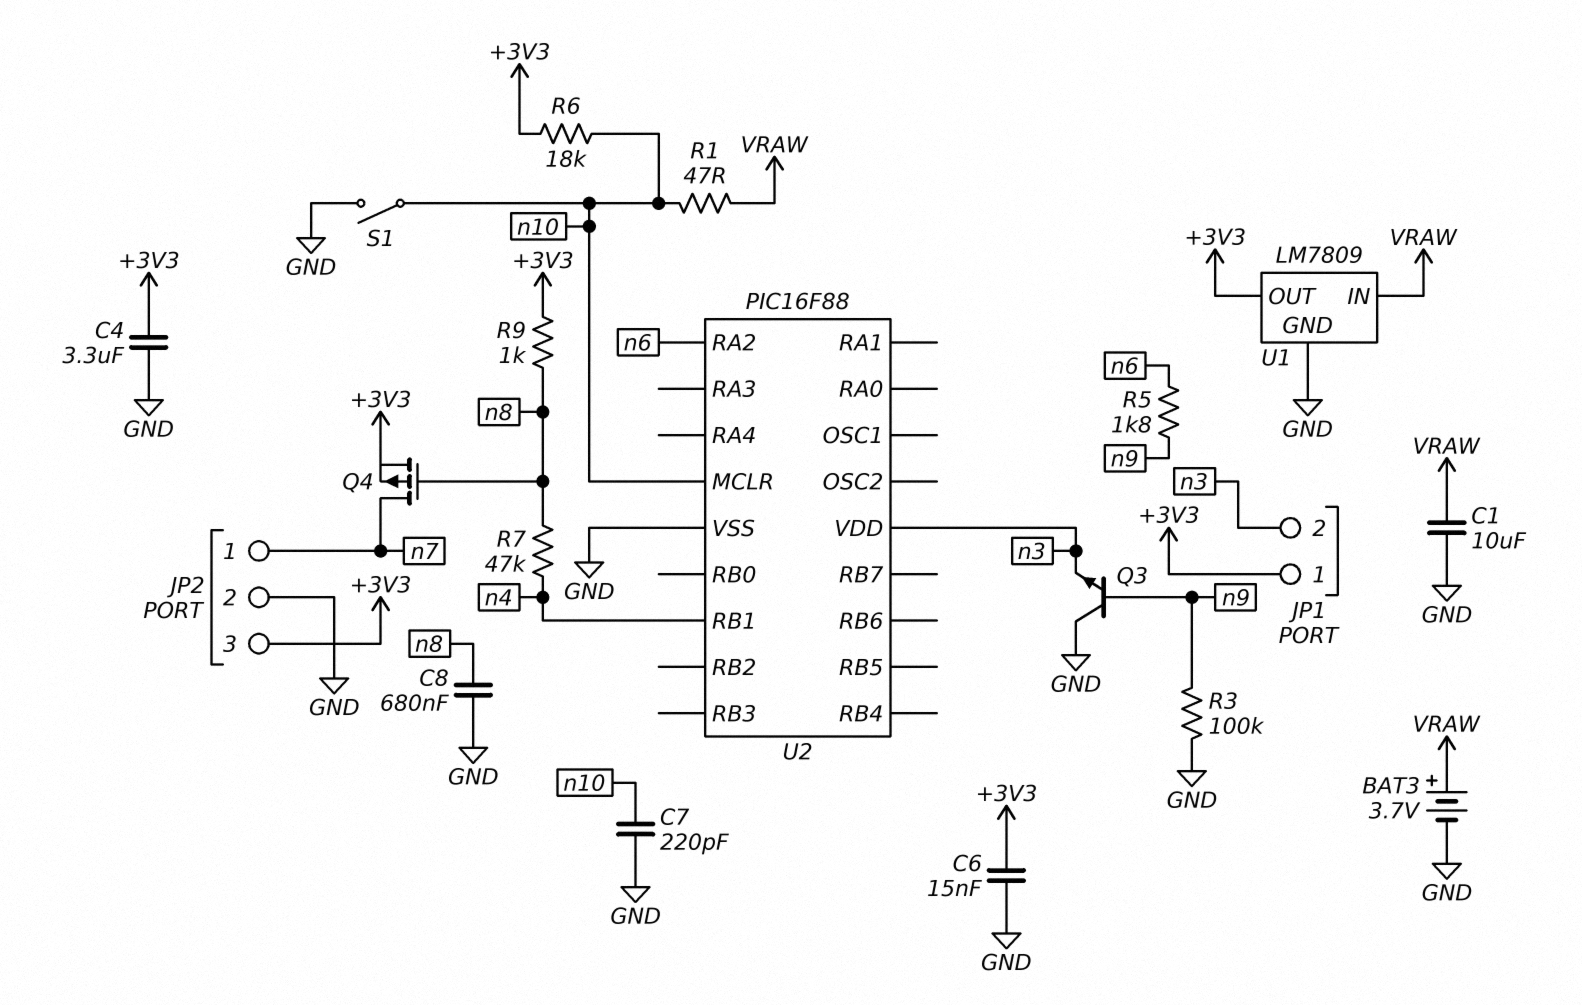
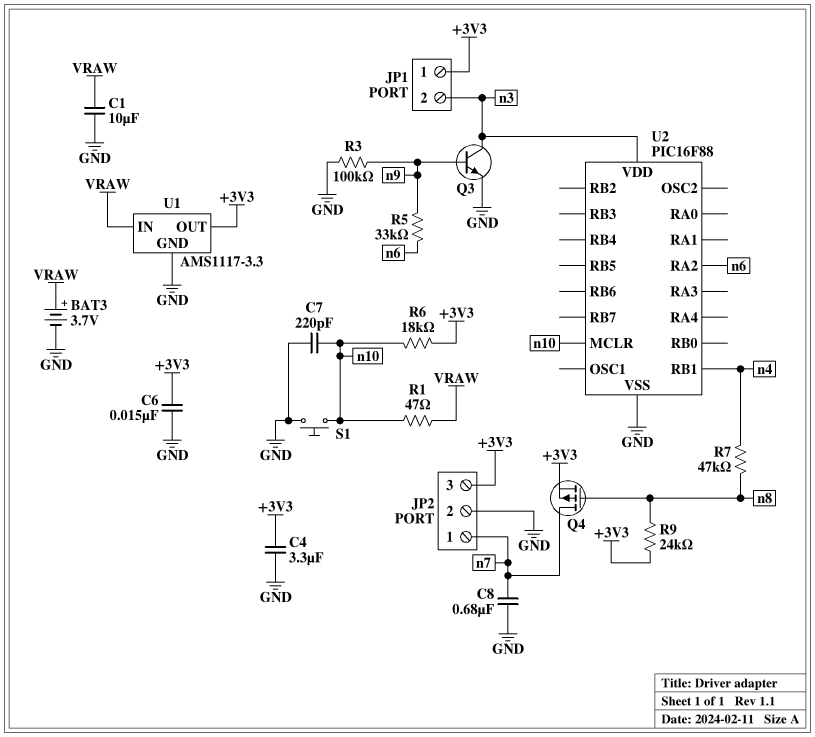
C8: 680nF (GND, n8) -> 680nF (GND, n7)
Q3: NPN (B n9, C GND, E n3) -> NPN (B n9, C n3, E GND)
R5: 1.8k (n6, n9) -> 33k (n6, n9)
R9: 1k (+3V3, n8) -> 24k (+3V3, n8)
S1: switch (GND, n10) -> button (GND, n10)
U1: LM7809 -> AMS1117-3.3

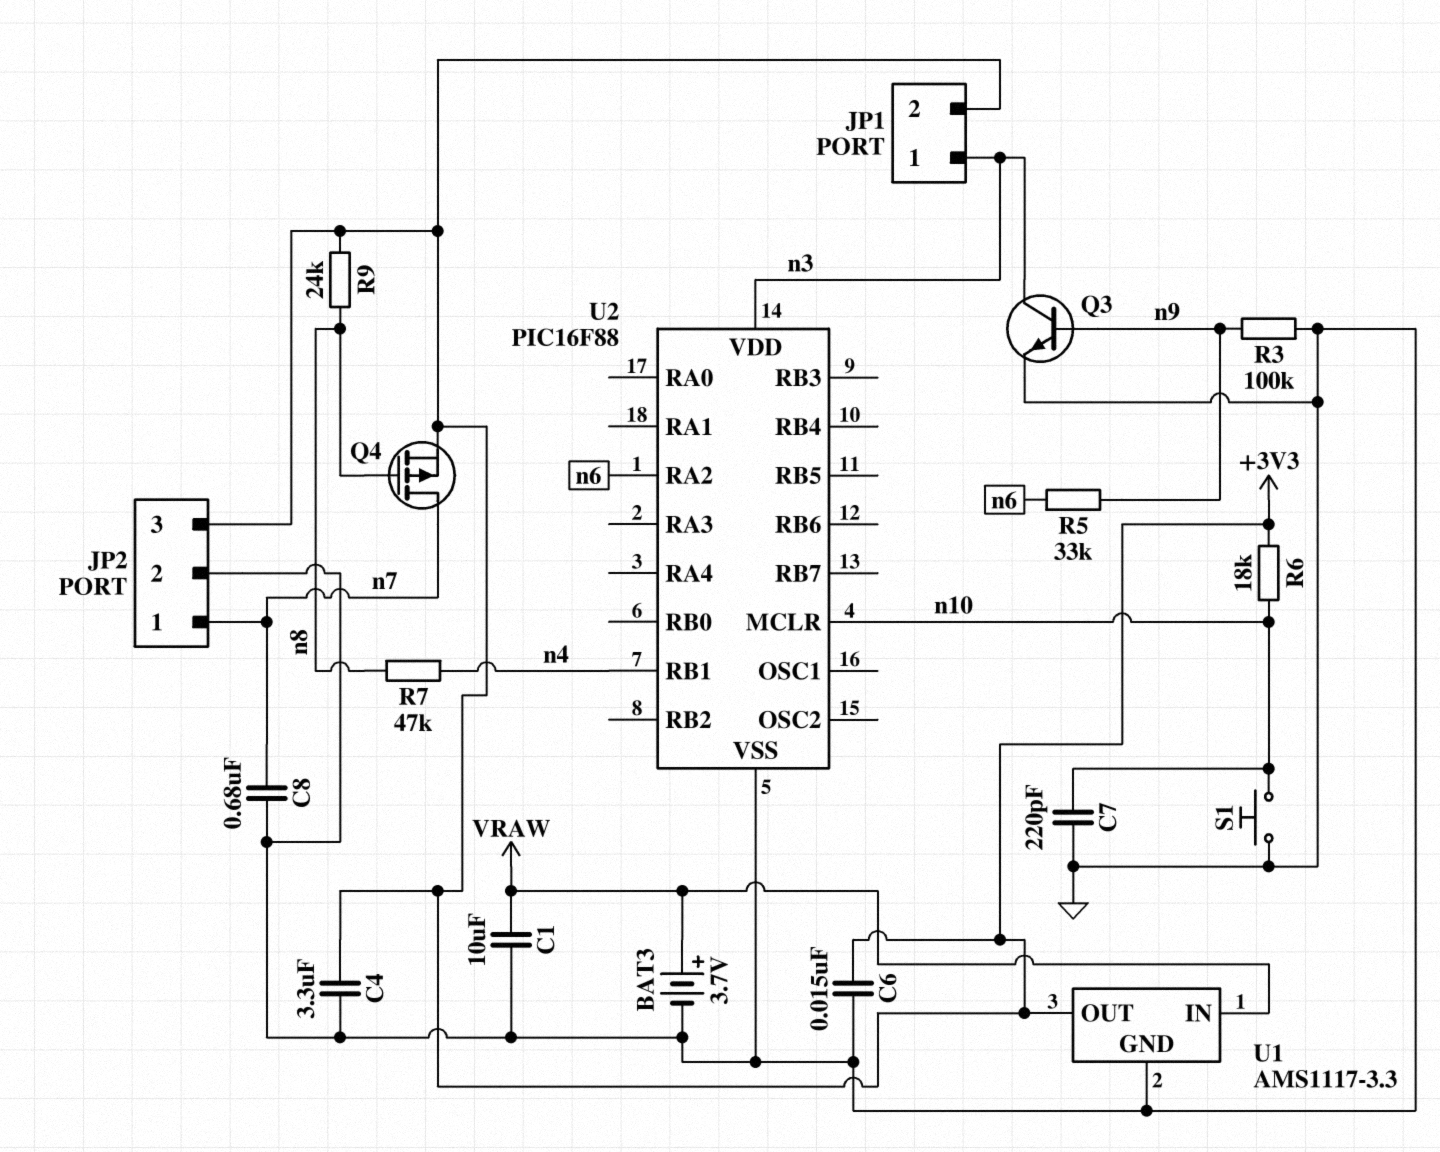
JP1 pin 1: +3V3 -> n3
JP1 pin 2: n3 -> +3V3
R1: 47 (VRAW, n10) -> none

